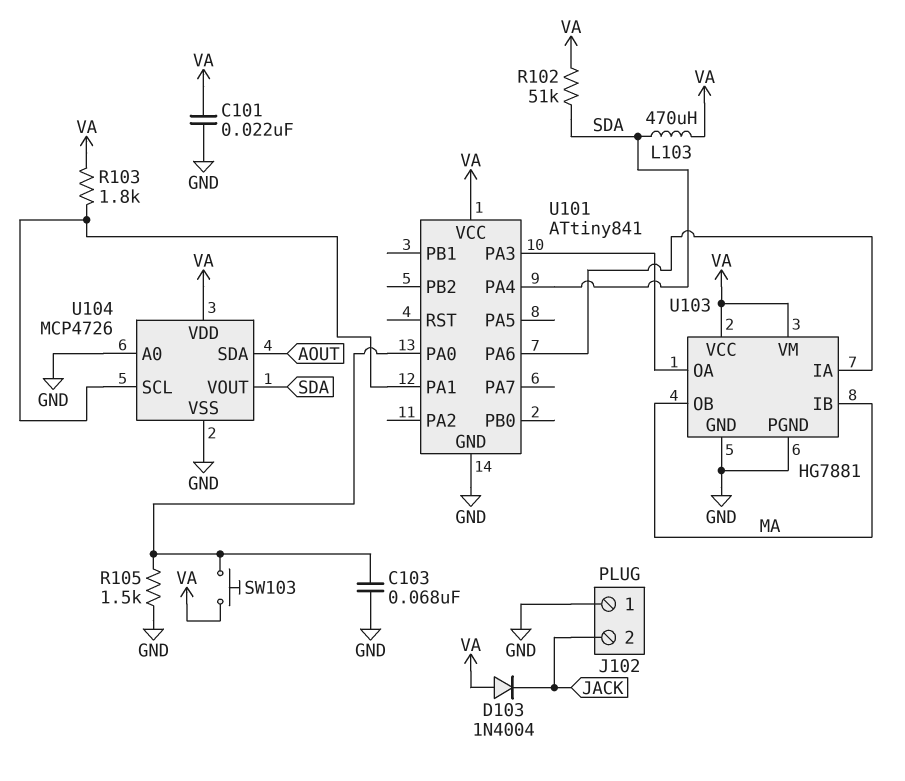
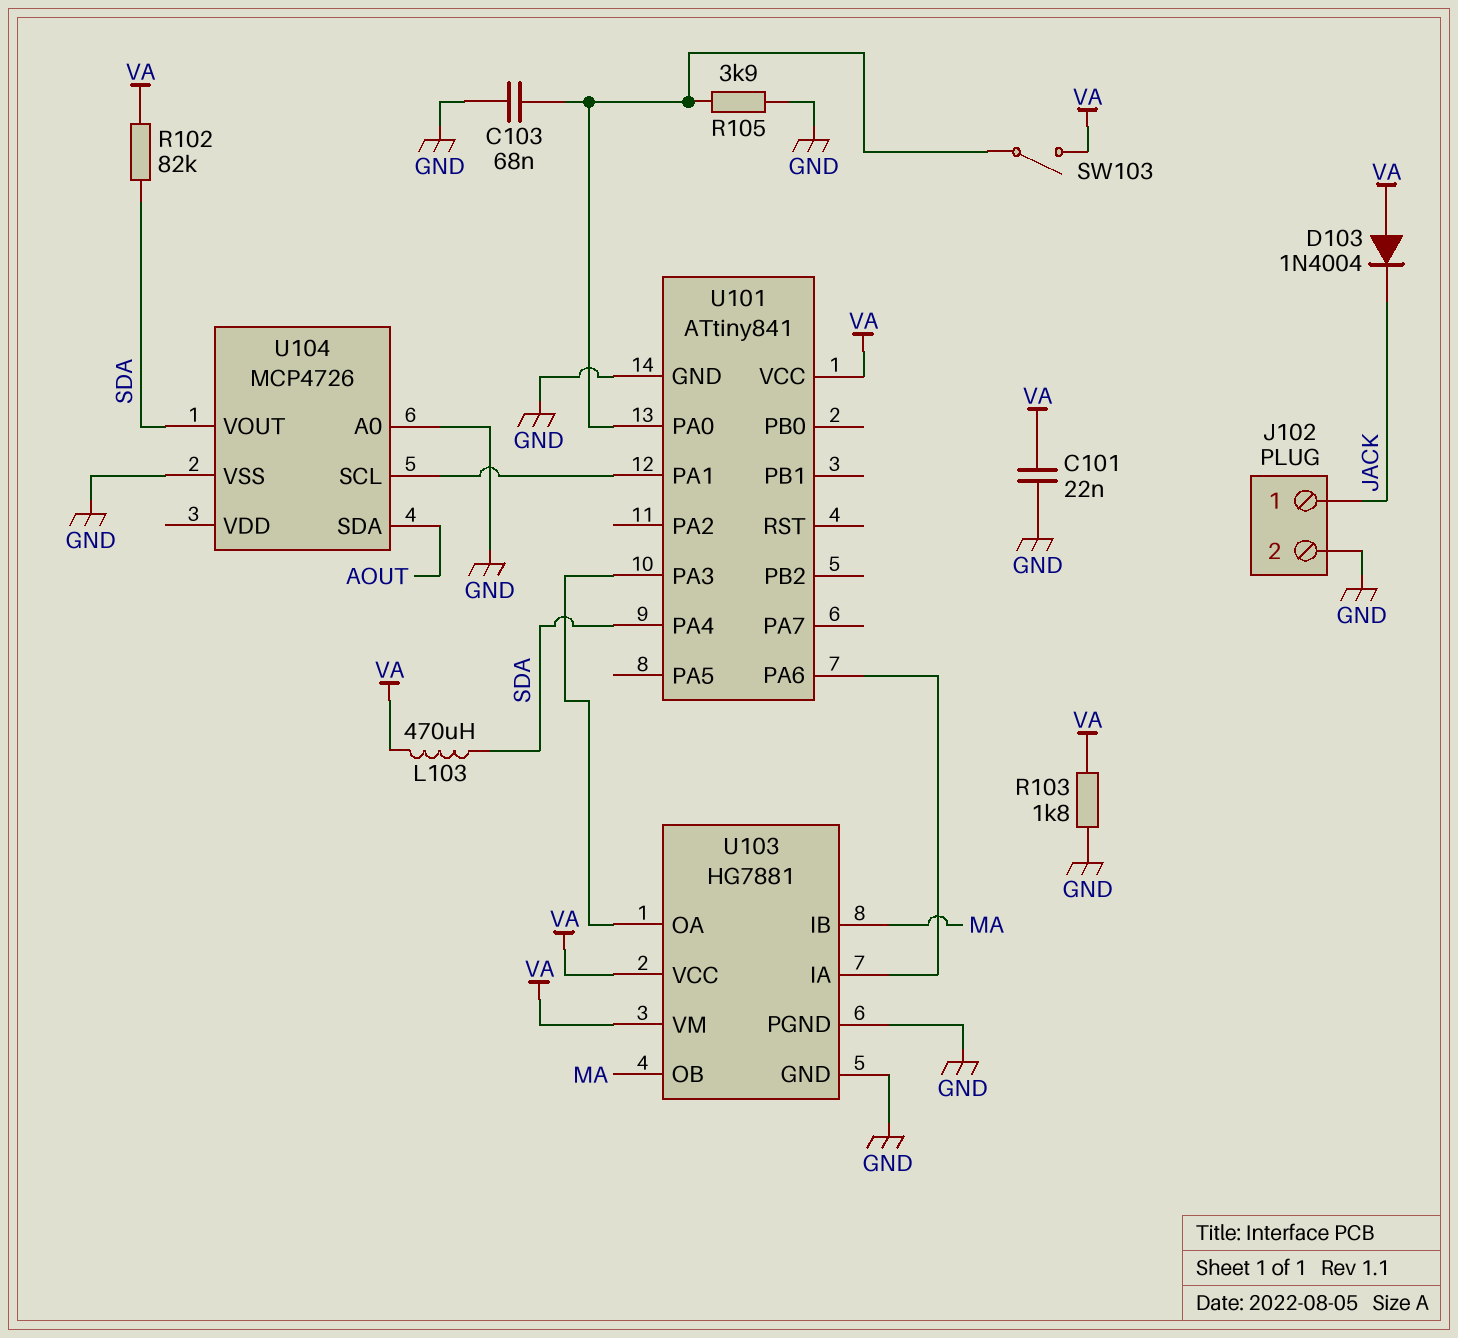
J102 pin 1: GND -> JACK
J102 pin 2: JACK -> GND
R102: 51k (SDA, VA) -> 82k (SDA, VA)
R103: 1.8k (U101/PA1, VA) -> 1.8k (GND, VA)
R105: 1.5k (GND, U101/PA0) -> 3.9k (GND, U101/PA0)
SW103: button (U101/PA0, VA) -> switch (U101/PA0, VA)
U104 pin VDD: VA -> none

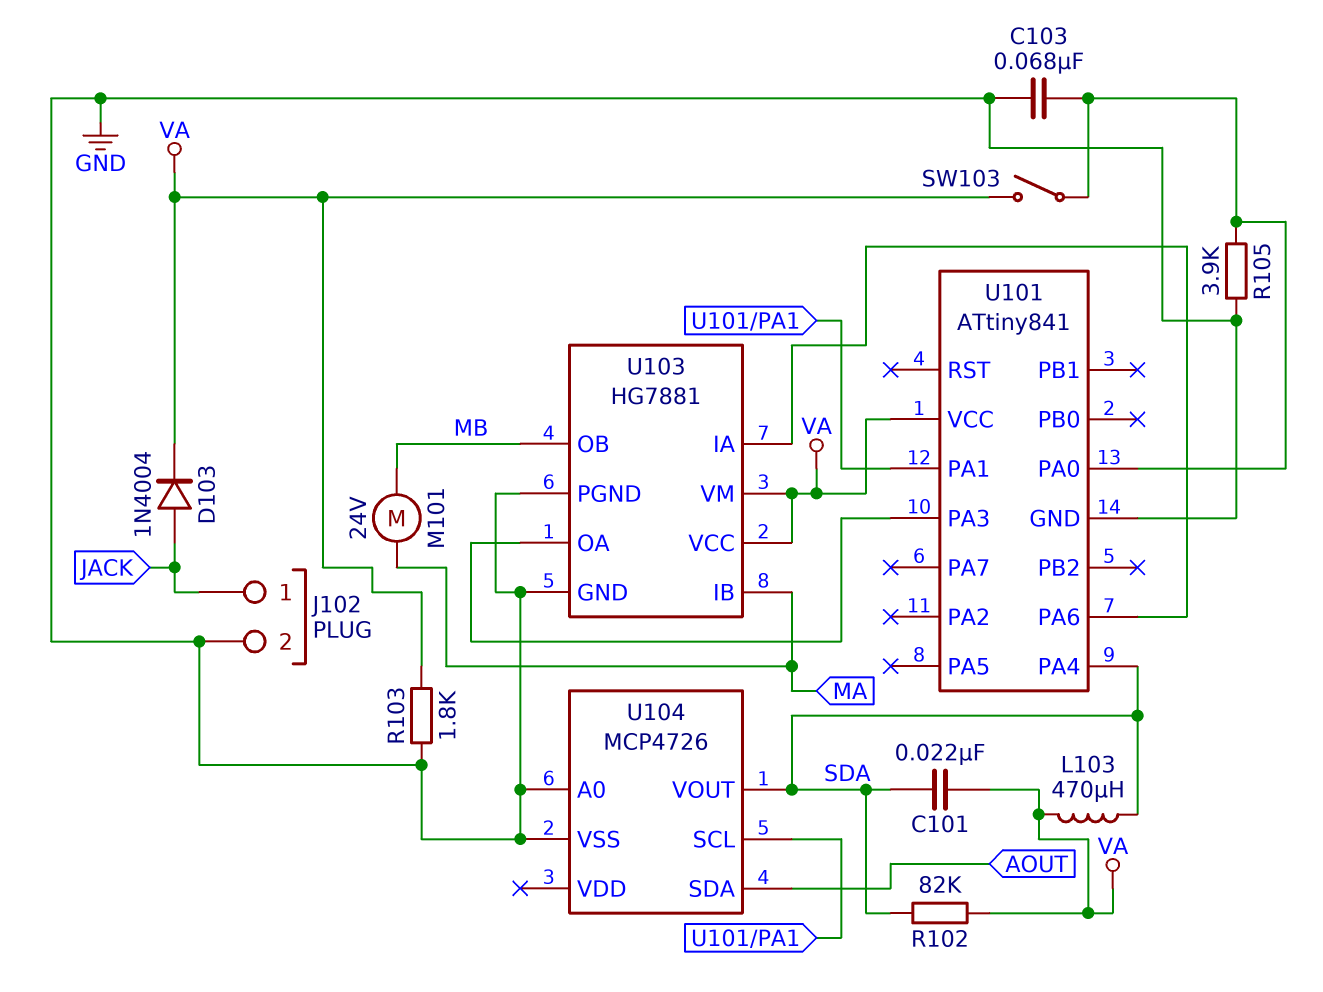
C101: 22nF (GND, VA) -> 22nF (SDA, VA)
D103: diode 1N4004 (A VA, K JACK) -> diode 1N4004 (A JACK, K VA)
M101: none -> motor 24V (MA, MB)
U103 pin OB: MA -> MB

